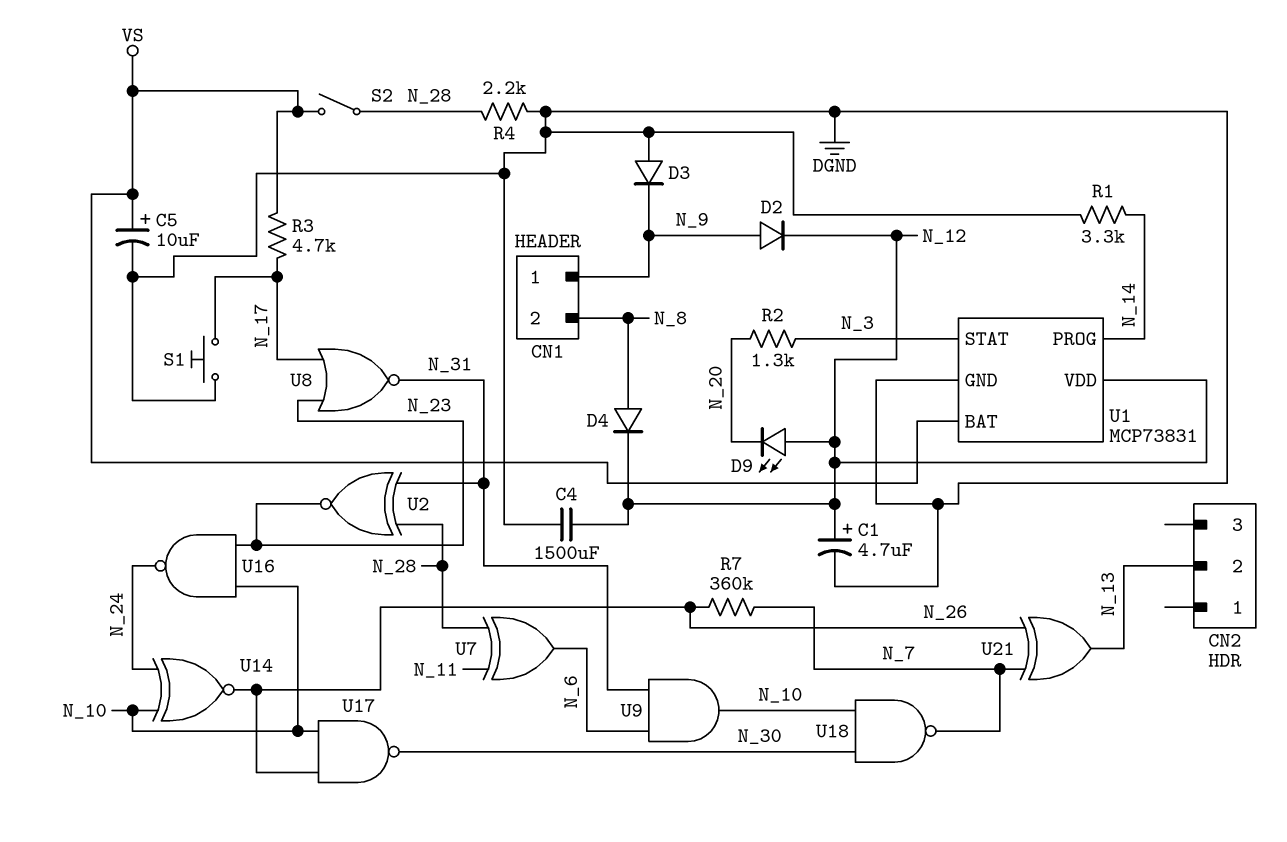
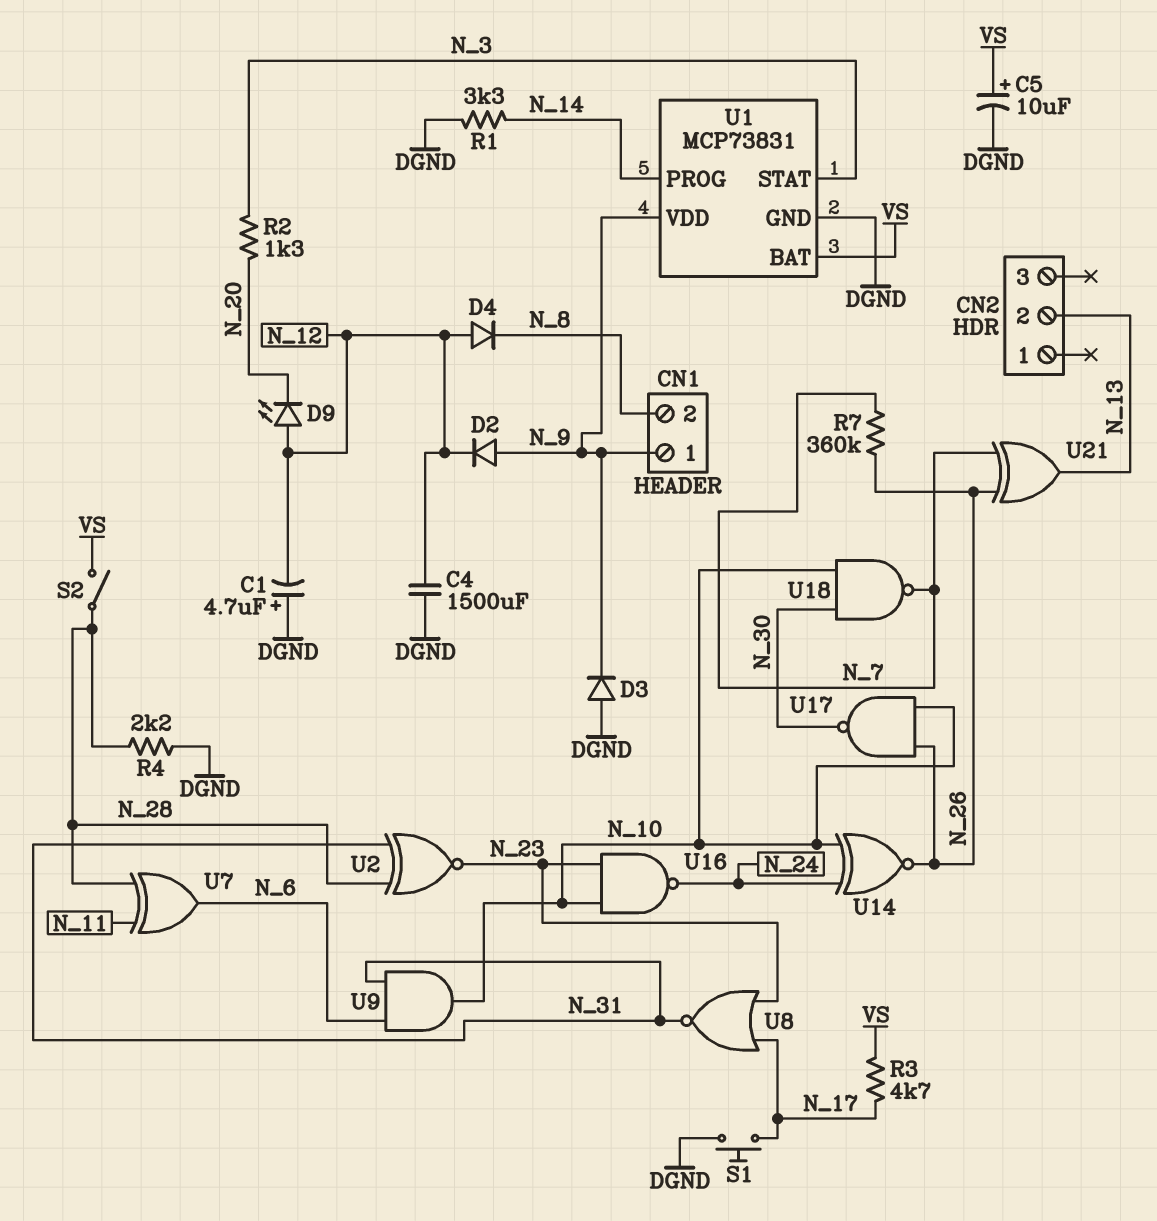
C1: 4.7uF (plus N_12, minus DGND) -> 4.7uF (plus DGND, minus N_12)
D4: diode (A N_8, K N_12) -> diode (A N_12, K N_8)
U1 pin VDD: N_12 -> N_9

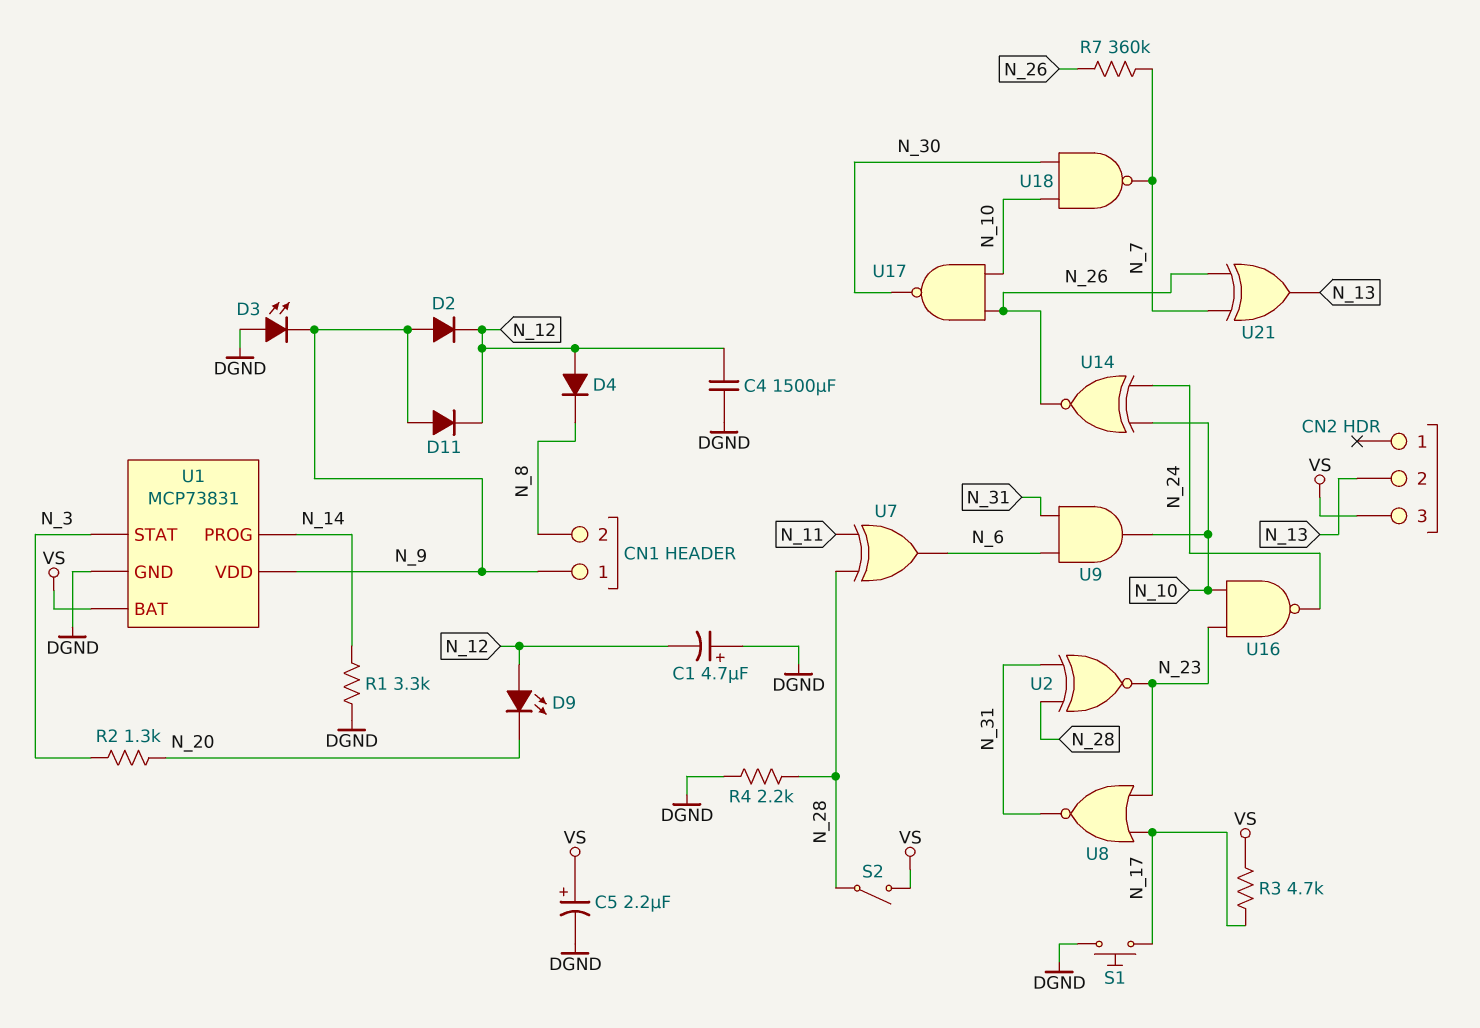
C5: 10uF (plus VS, minus DGND) -> 2.2uF (plus VS, minus DGND)
CN2 pin 3: none -> VS
D3: diode (A DGND, K N_9) -> LED (A DGND, K N_9)
D11: none -> diode (A N_9, K N_12)

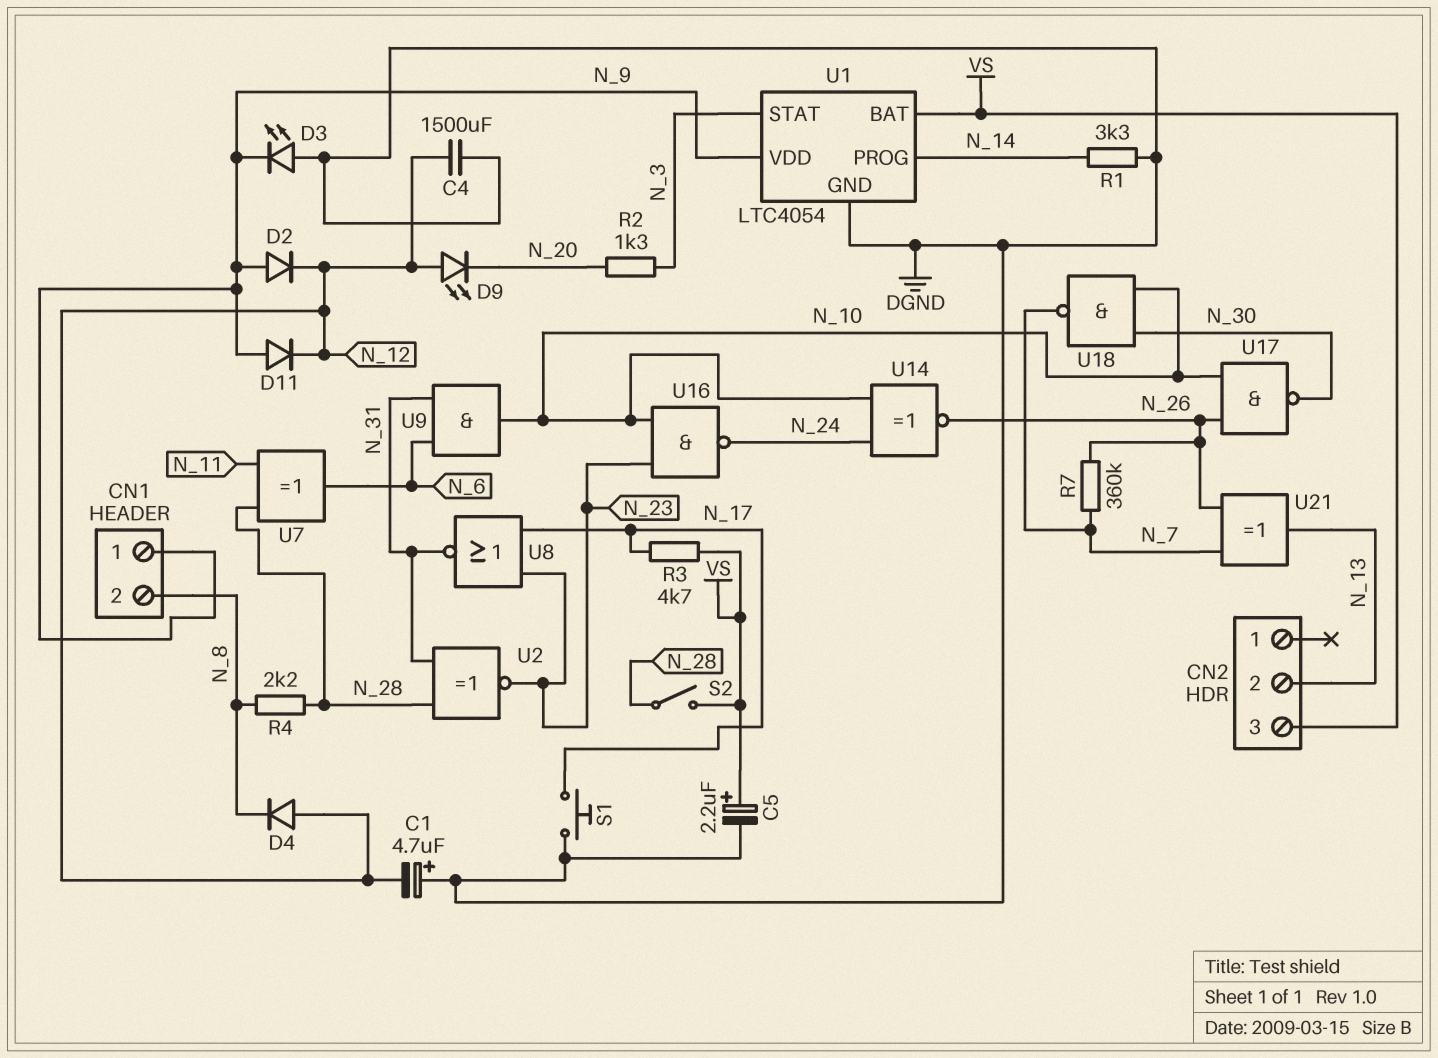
R4: 2.2k (DGND, N_28) -> 2.2k (N_8, N_28)
U1: MCP73831 -> LTC4054

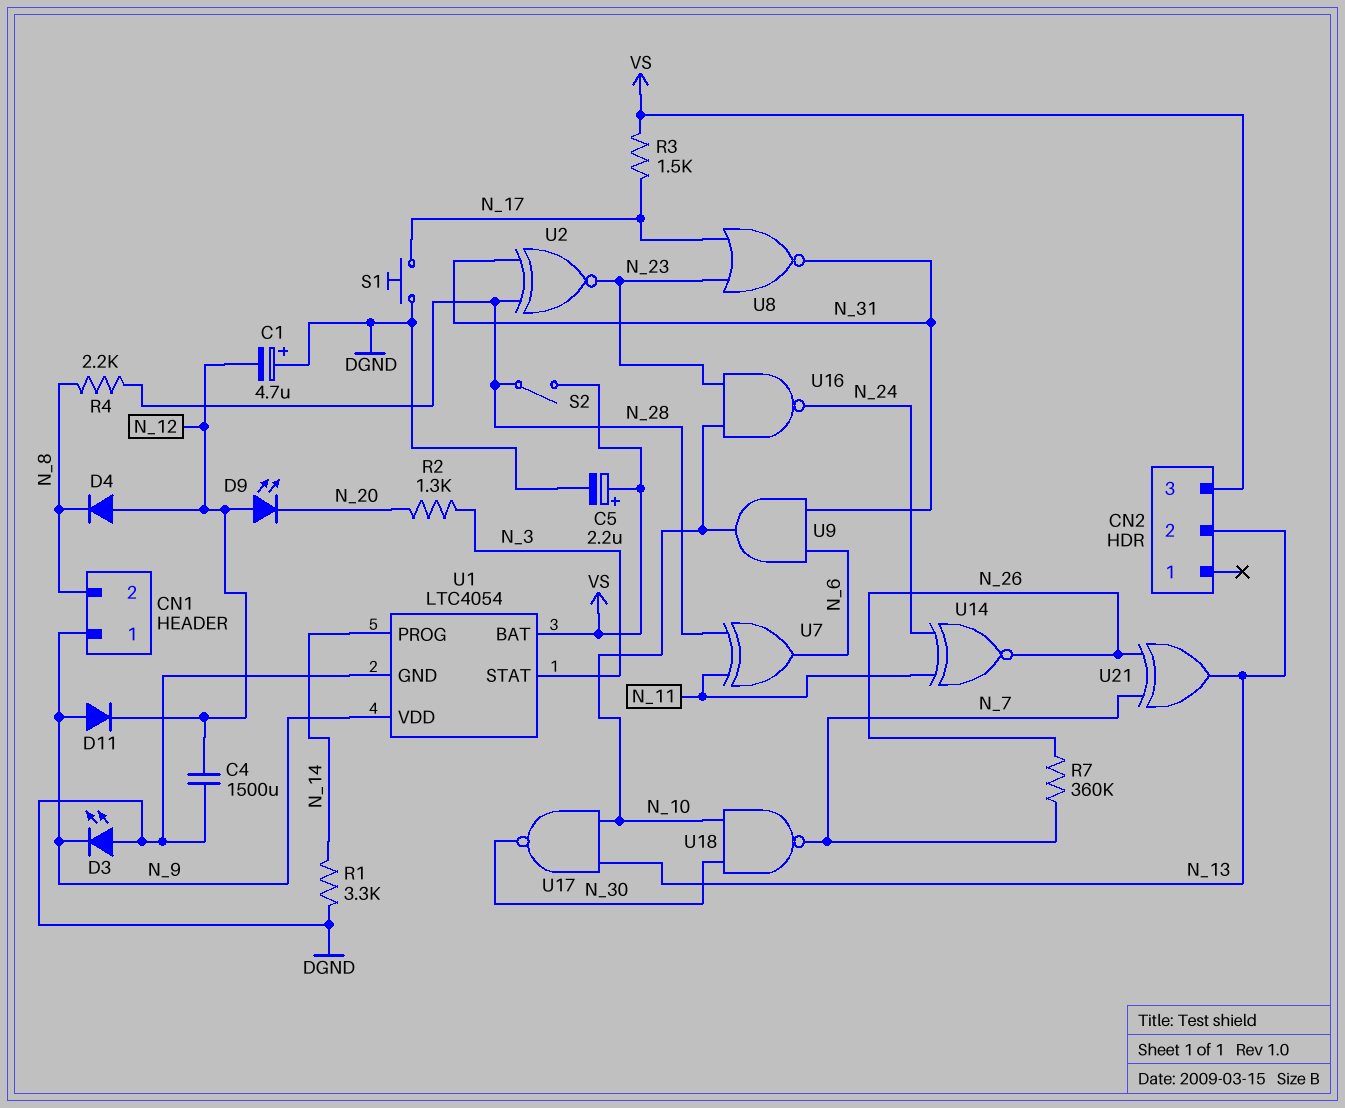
D2: diode (A N_9, K N_12) -> none
R3: 4.7k (N_17, VS) -> 1.5k (N_17, VS)
U14: XNOR (in N_10, in N_24, out N_26) -> XNOR (in N_11, in N_24, out N_26)
U17: NAND (in N_10, in N_26, out N_30) -> NAND (in N_10, in N_13, out N_30)

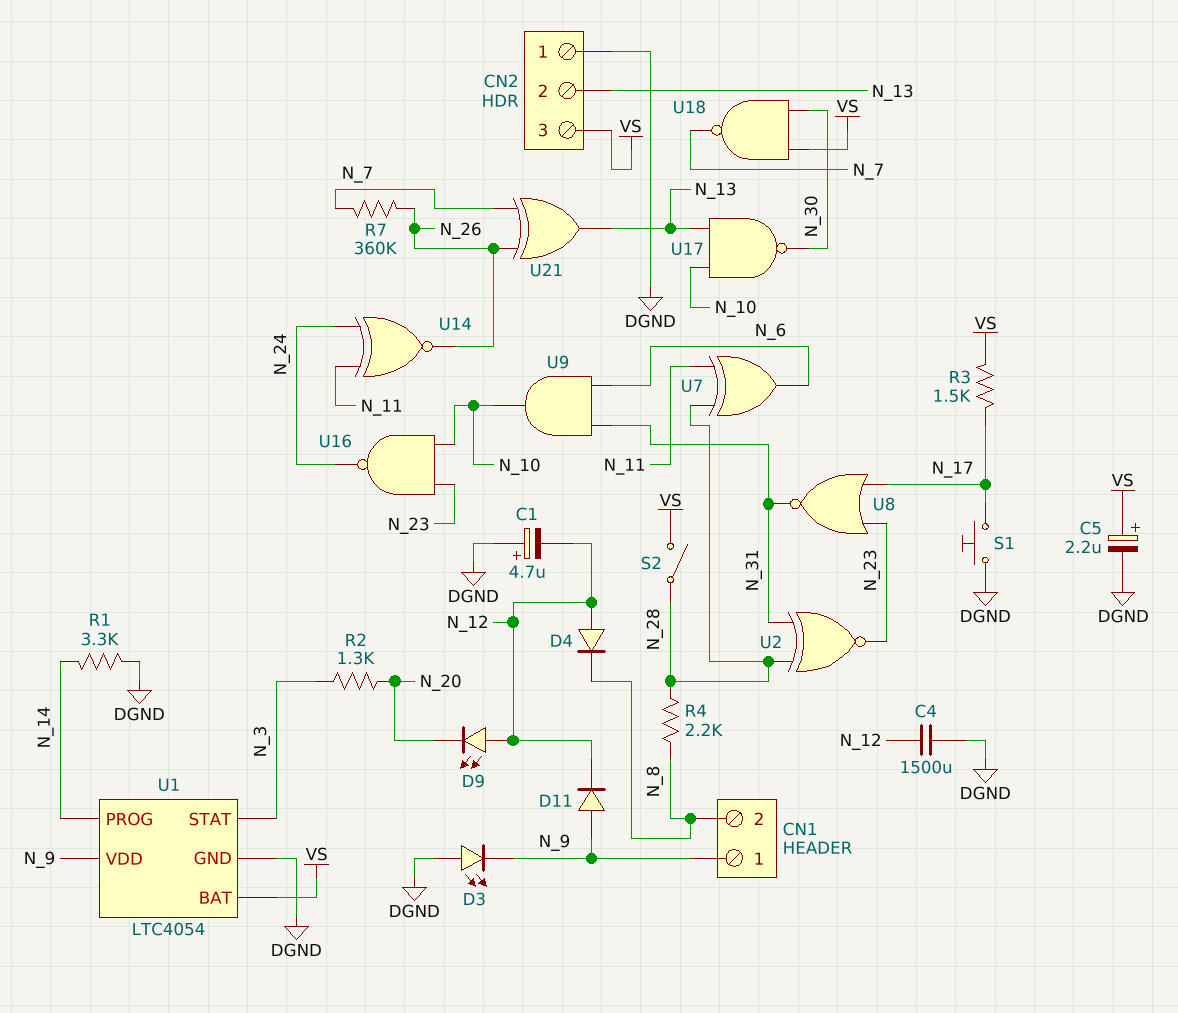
CN2 pin 1: none -> DGND
U18: NAND (in N_10, in N_30, out N_7) -> NAND (in N_30, in VS, out N_7)

